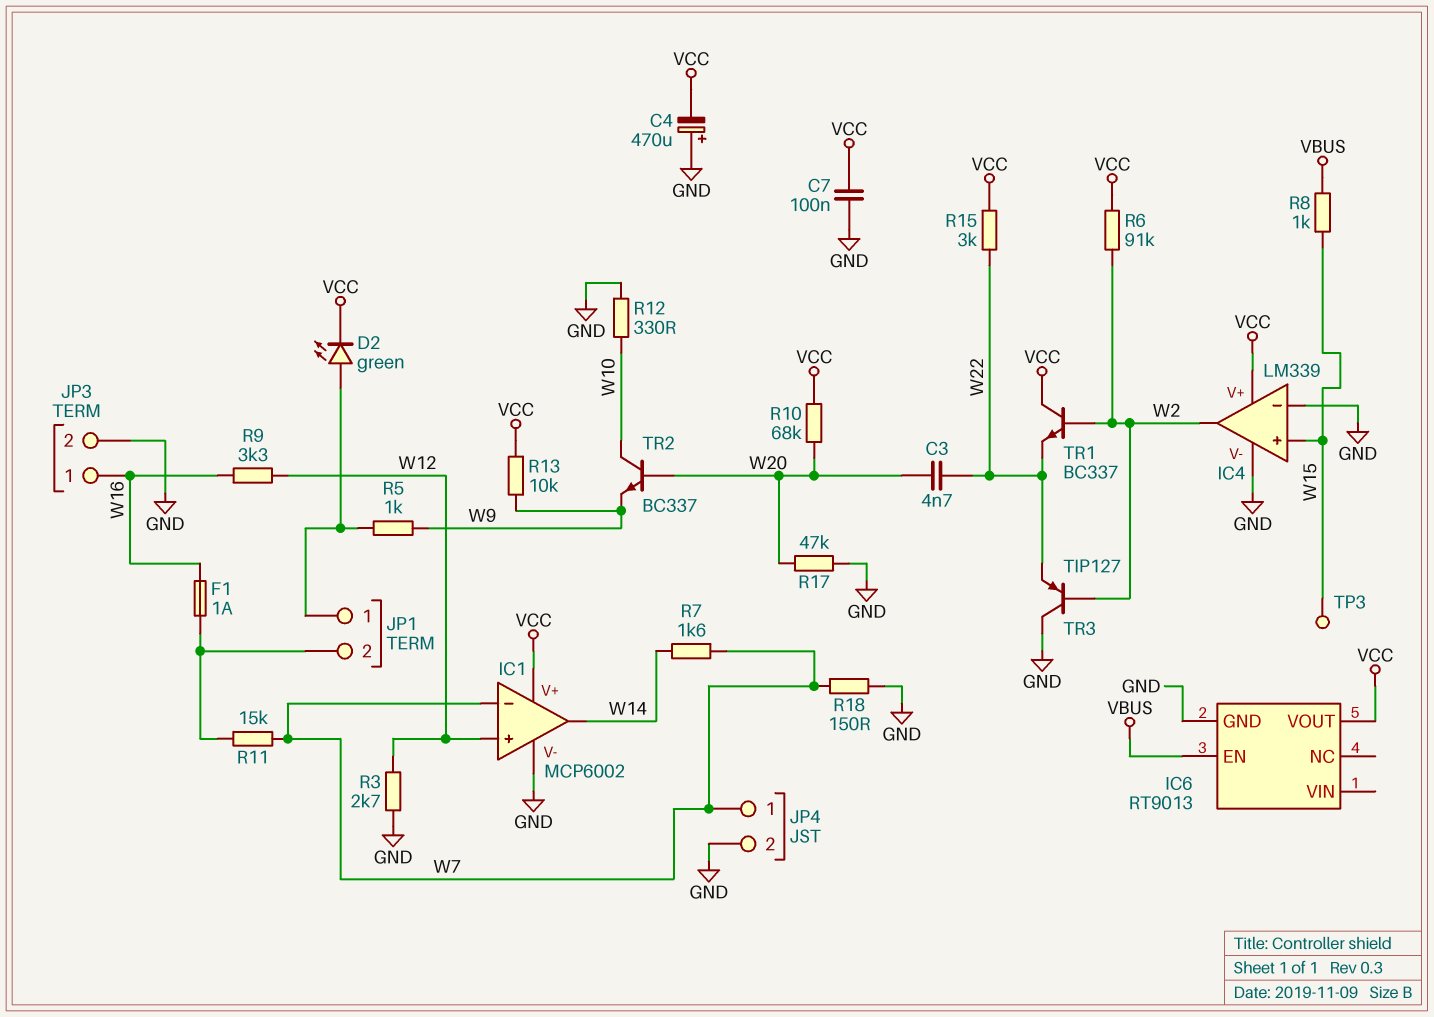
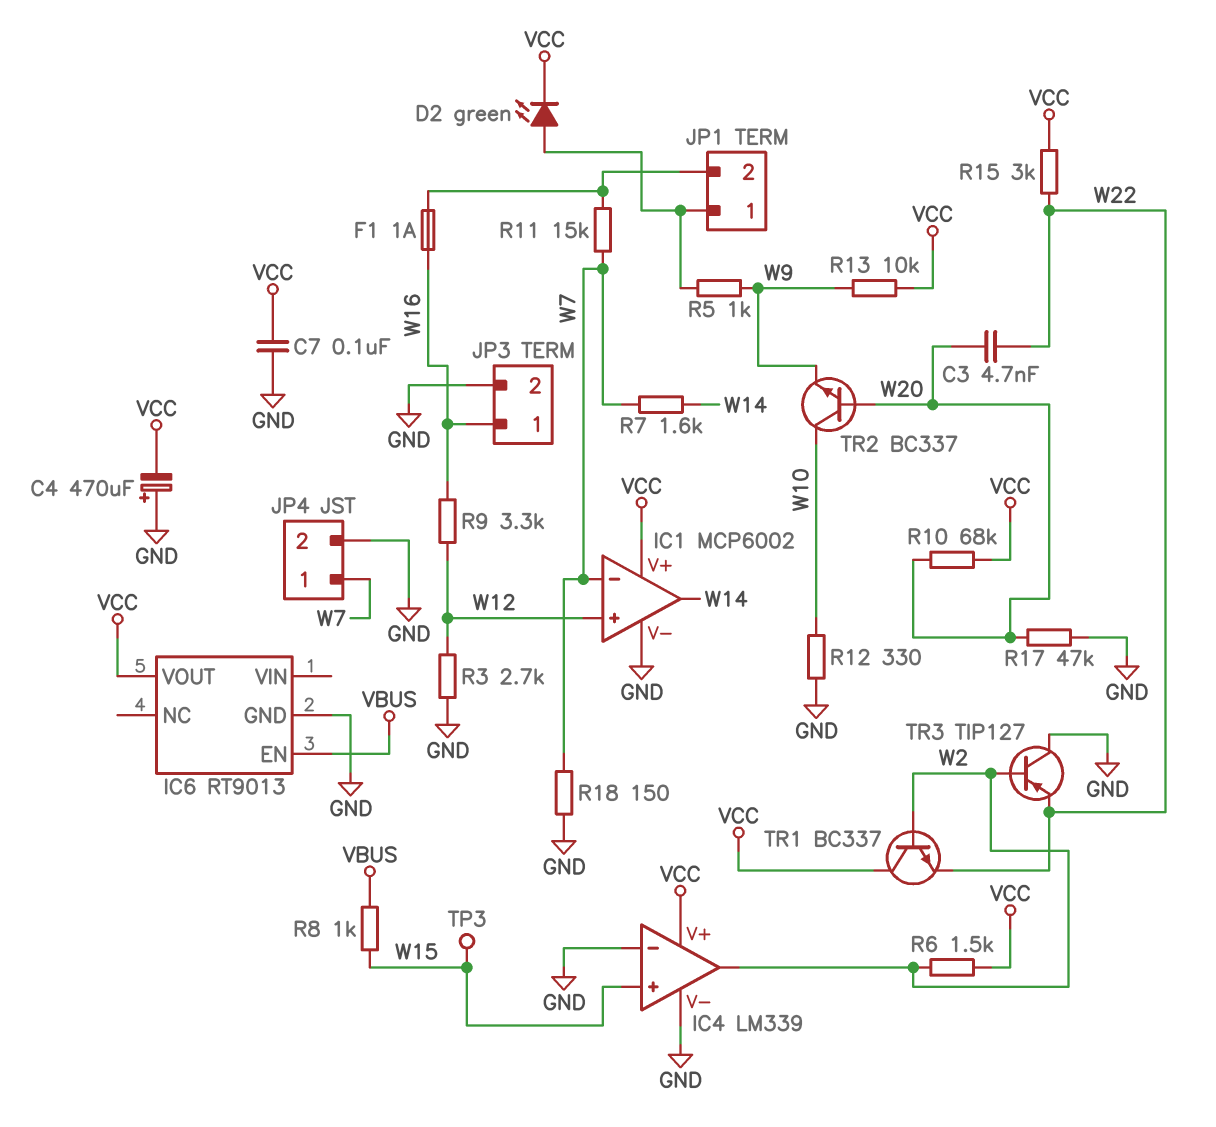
R6: 91k (VCC, W2) -> 1.5k (VCC, W2)

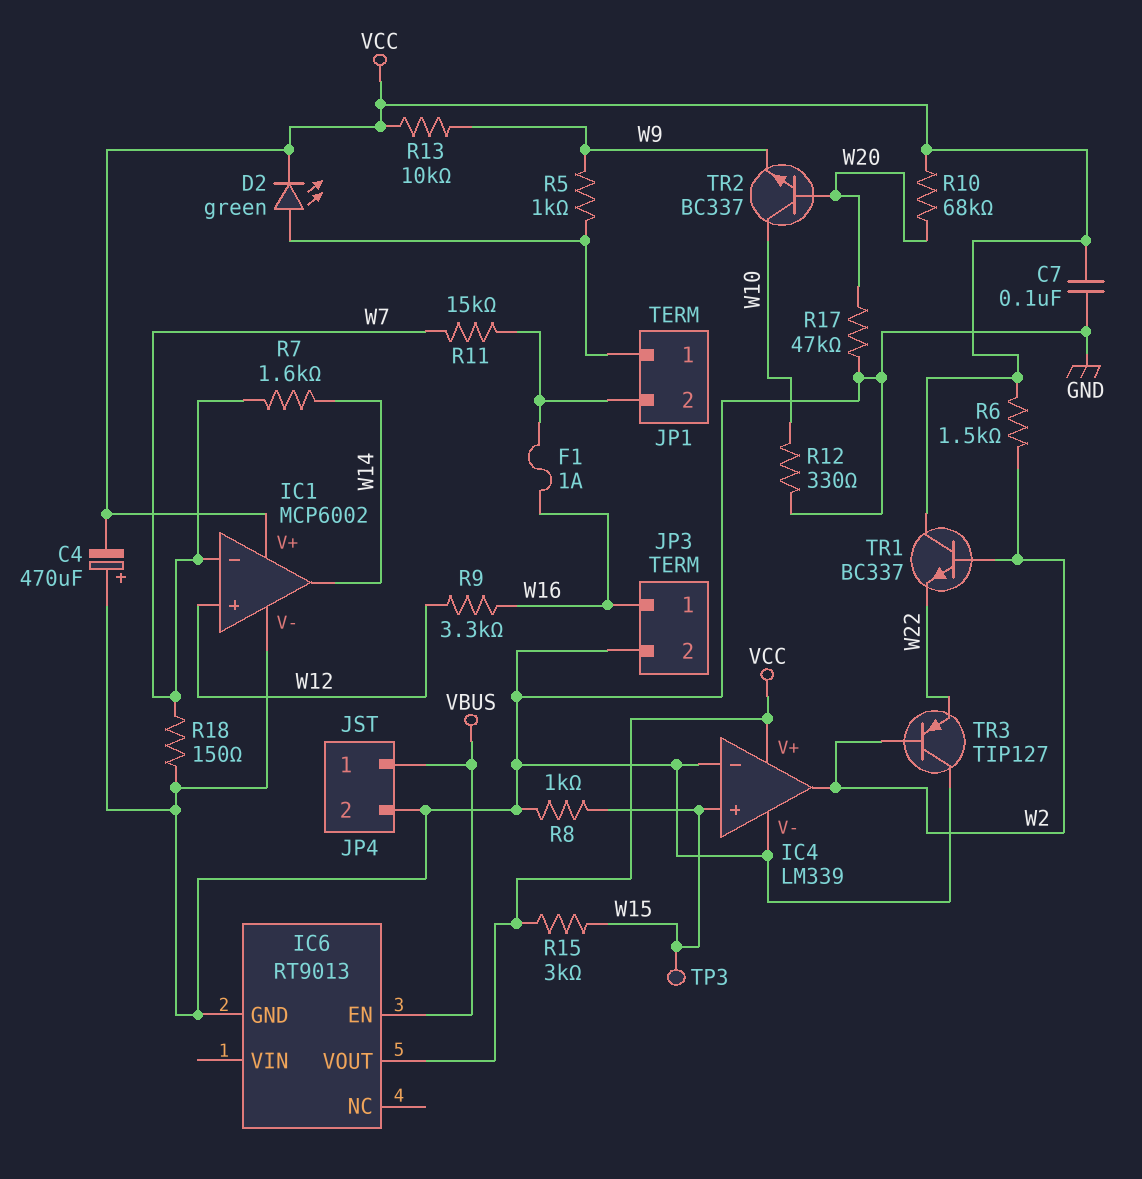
C3: 4.7nF (W20, W22) -> none
JP4 pin 1: W7 -> VBUS
R3: 2.7k (GND, W12) -> none
R8: 1k (VBUS, W15) -> 1k (GND, W15)
R15: 3k (VCC, W22) -> 3k (VCC, W15)

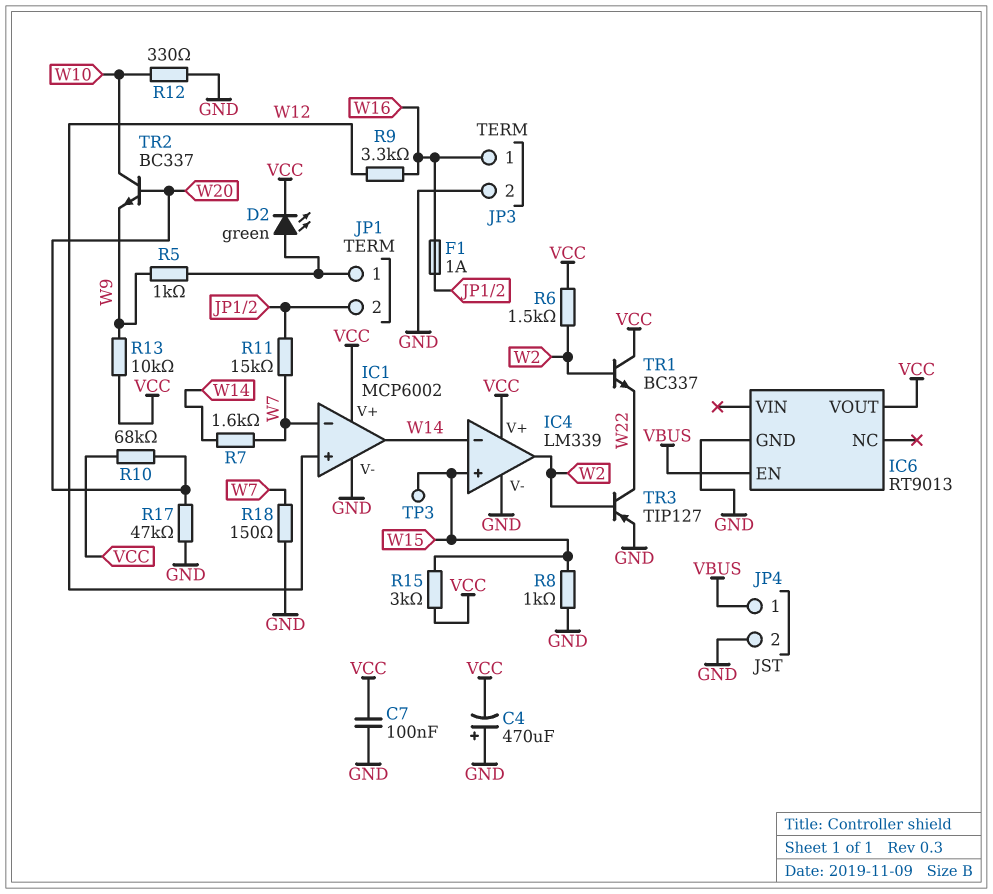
IC4 pin in-: GND -> W14
TR3: PNP TIP127 (B W2, C GND, E W22) -> PNP TIP127 (B W2, C W22, E GND)

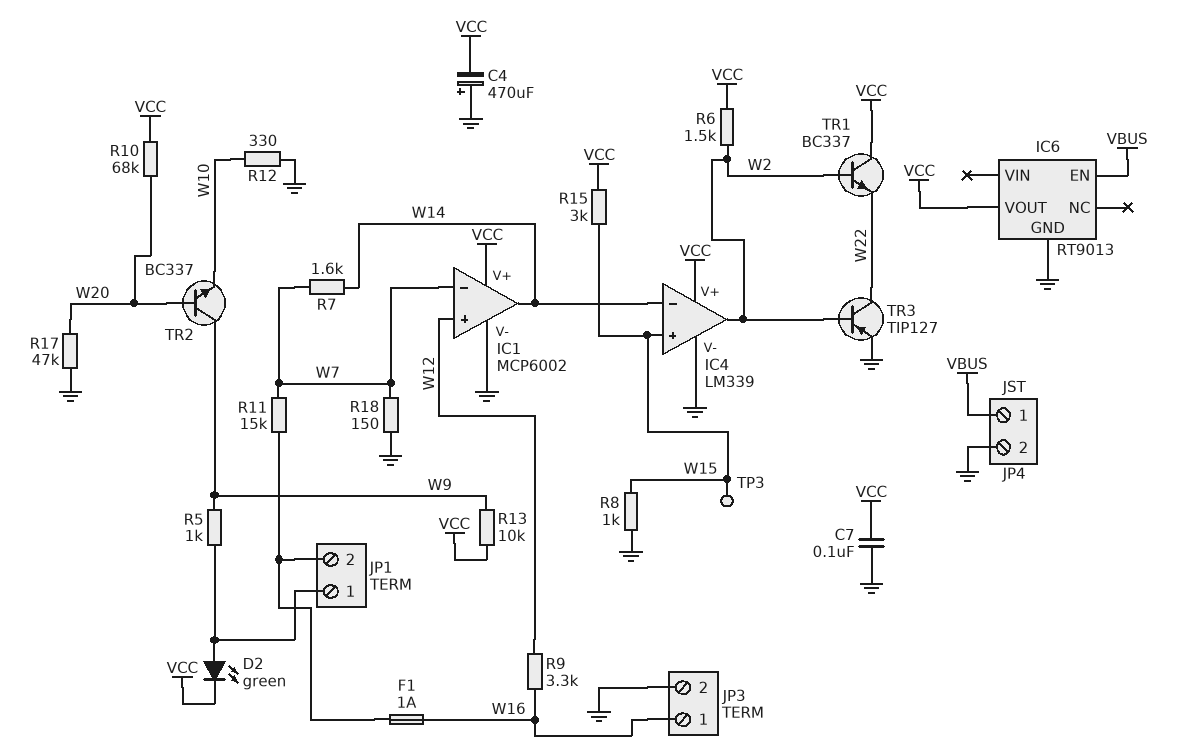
TR2: NPN BC337 (B W20, C W10, E W9) -> NPN BC337 (B W20, C W9, E W10)

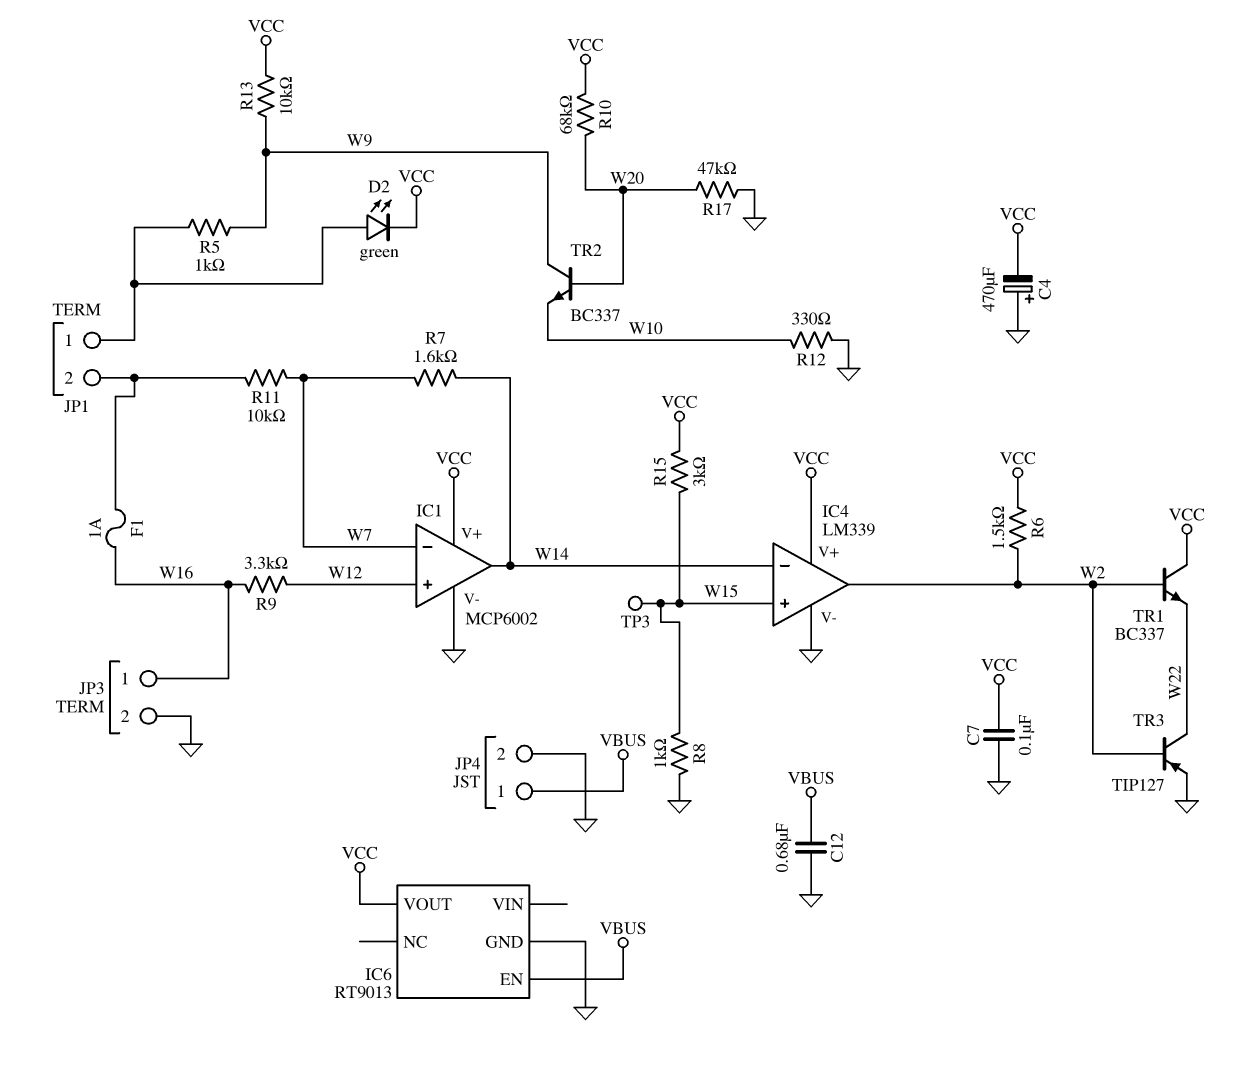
C12: none -> 680nF (GND, VBUS)
R11: 15k (JP1/2, W7) -> 10k (JP1/2, W7)
R18: 150 (GND, W7) -> none

